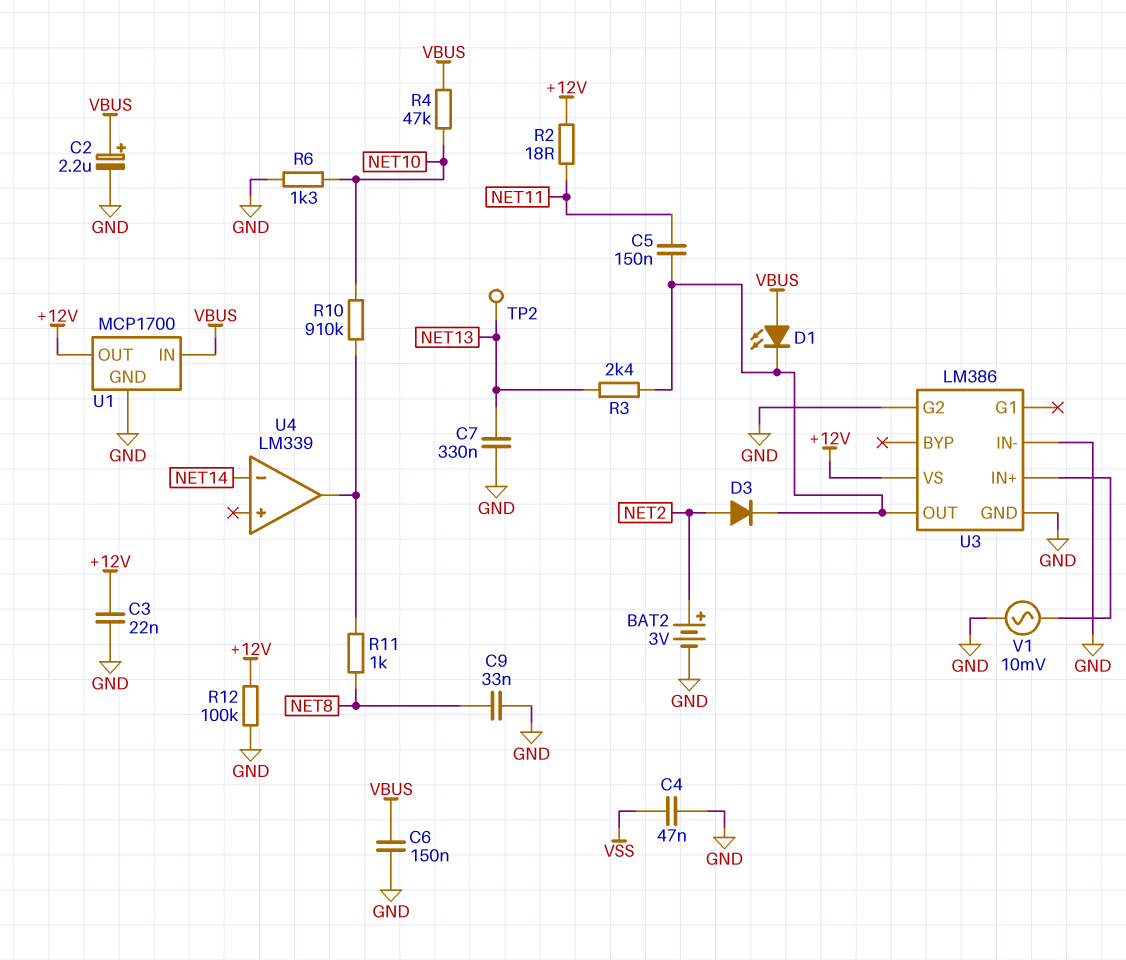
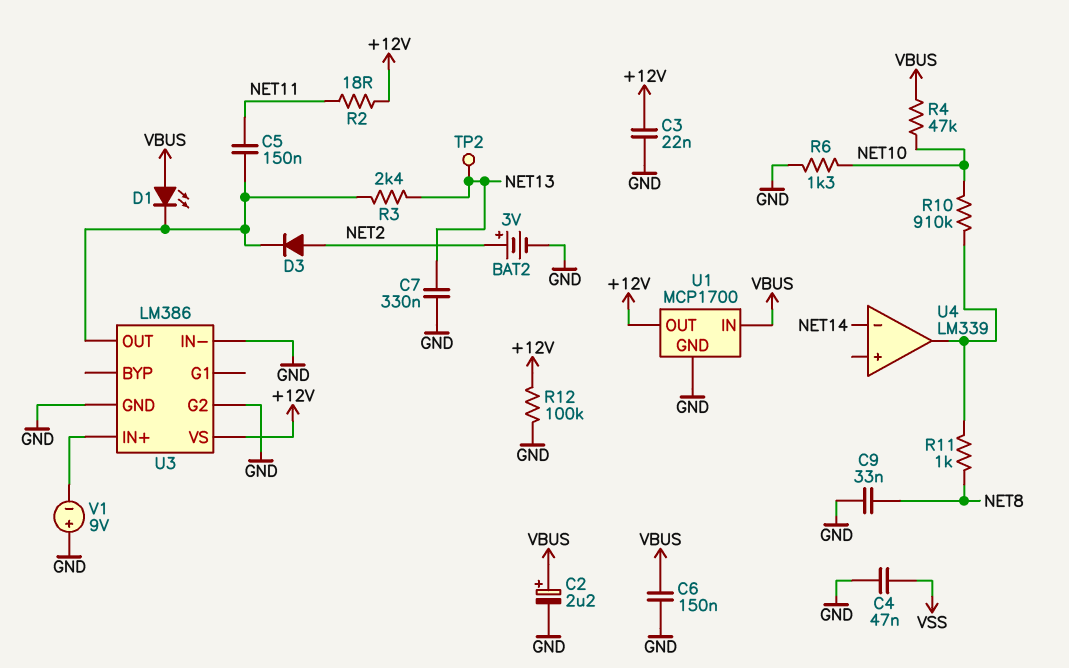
V1: AC 10mV (GND, U3/IN+) -> 9V (plus GND, minus U3/IN+)

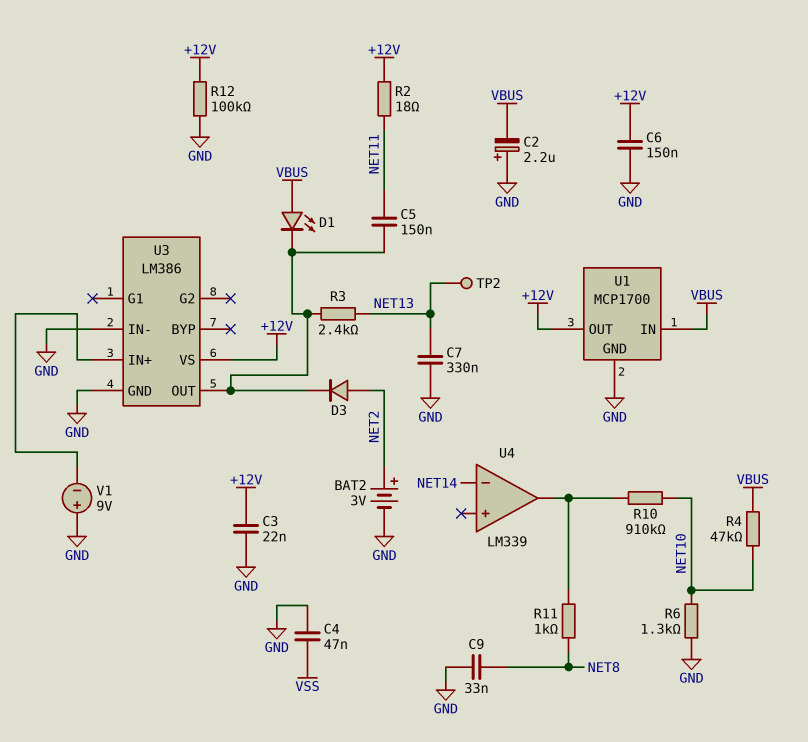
C2: 2.2uF (plus VBUS, minus GND) -> 2.2uF (plus GND, minus VBUS)
C6: 150nF (GND, VBUS) -> 150nF (+12V, GND)
U3 pin G2: GND -> none

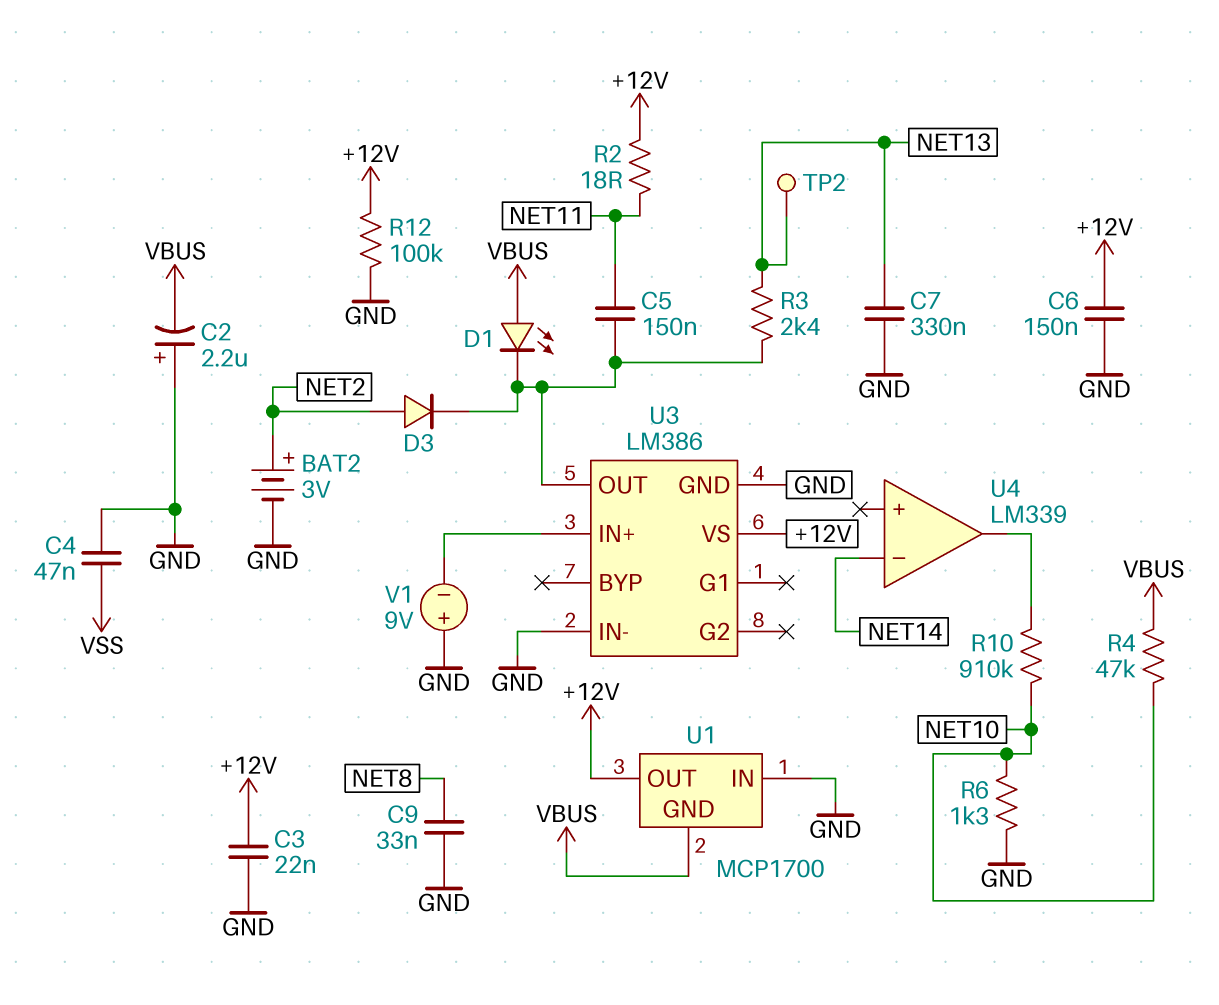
R11: 1k (NET8, U4/out) -> none
U1 pin GND: GND -> VBUS
U1 pin IN: VBUS -> GND

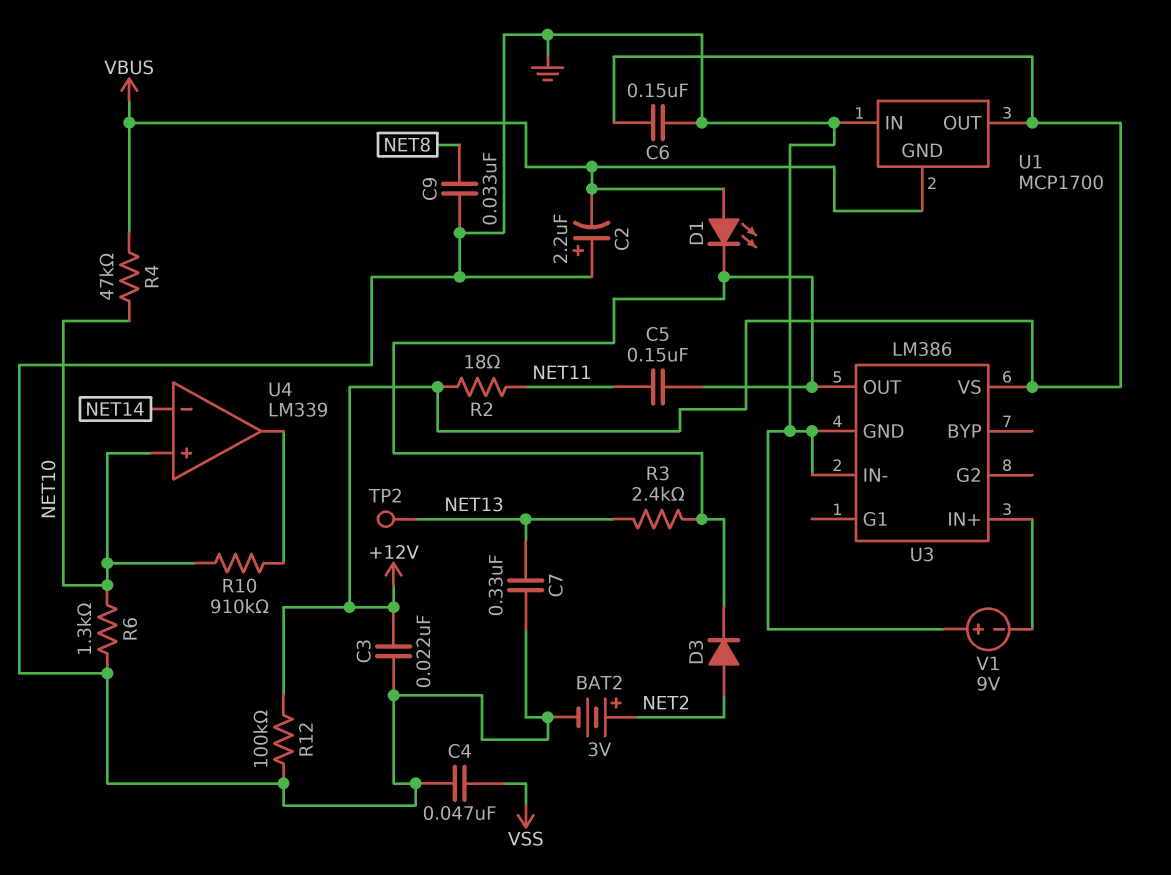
U4 pin in+: none -> NET10

